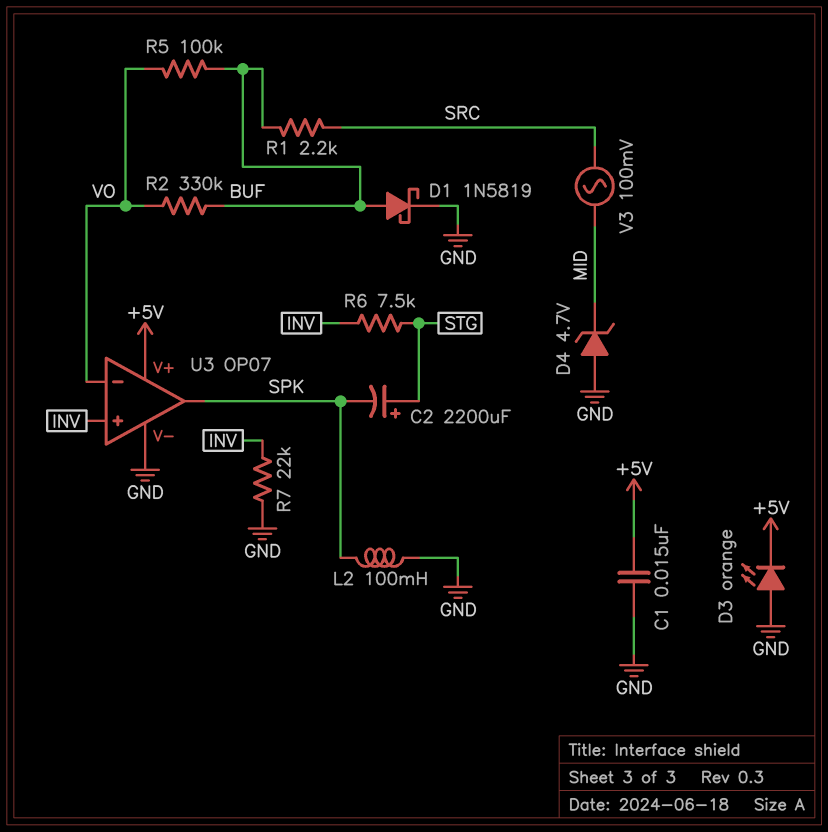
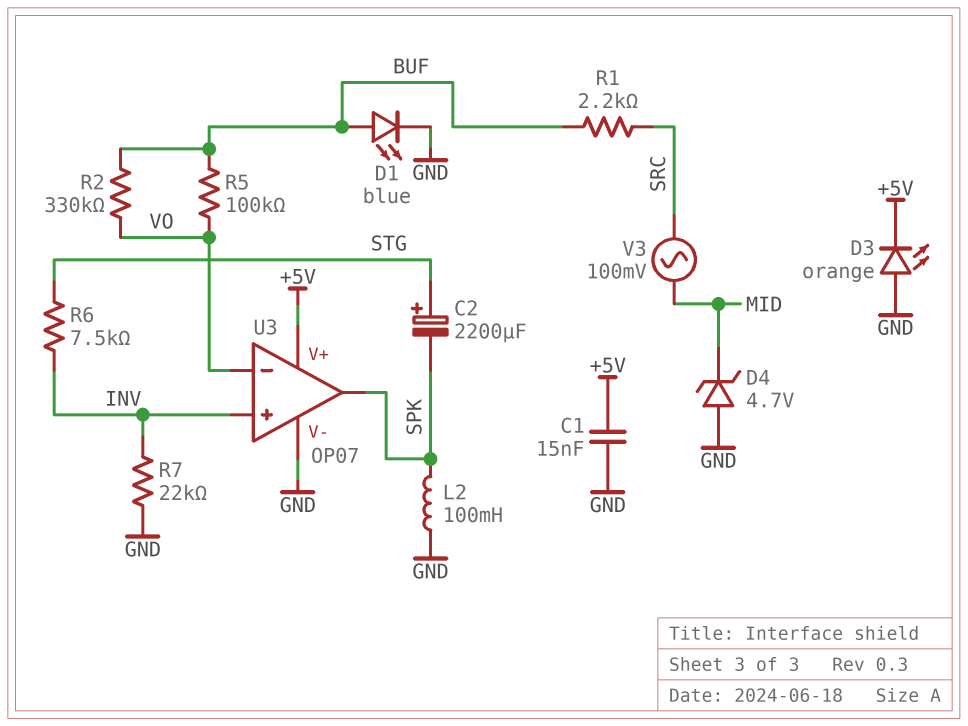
D1: schottky 1N5819 (A BUF, K GND) -> LED blue (A BUF, K GND)

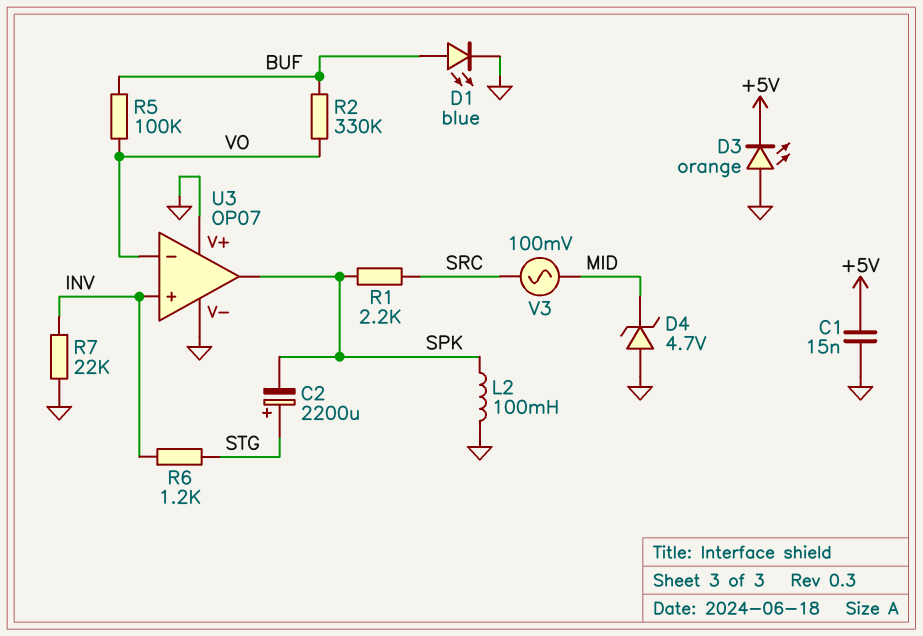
R1: 2.2k (BUF, SRC) -> 2.2k (SPK, SRC)
R6: 7.5k (INV, STG) -> 1.2k (INV, STG)
U3 pin V+: +5V -> GND

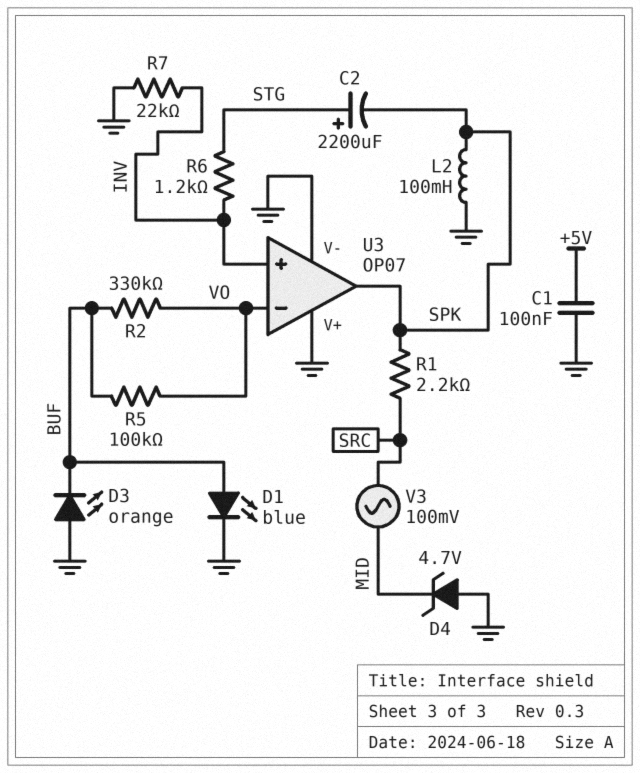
C1: 15nF (+5V, GND) -> 100nF (+5V, GND)
D3: LED orange (A GND, K +5V) -> LED orange (A GND, K BUF)

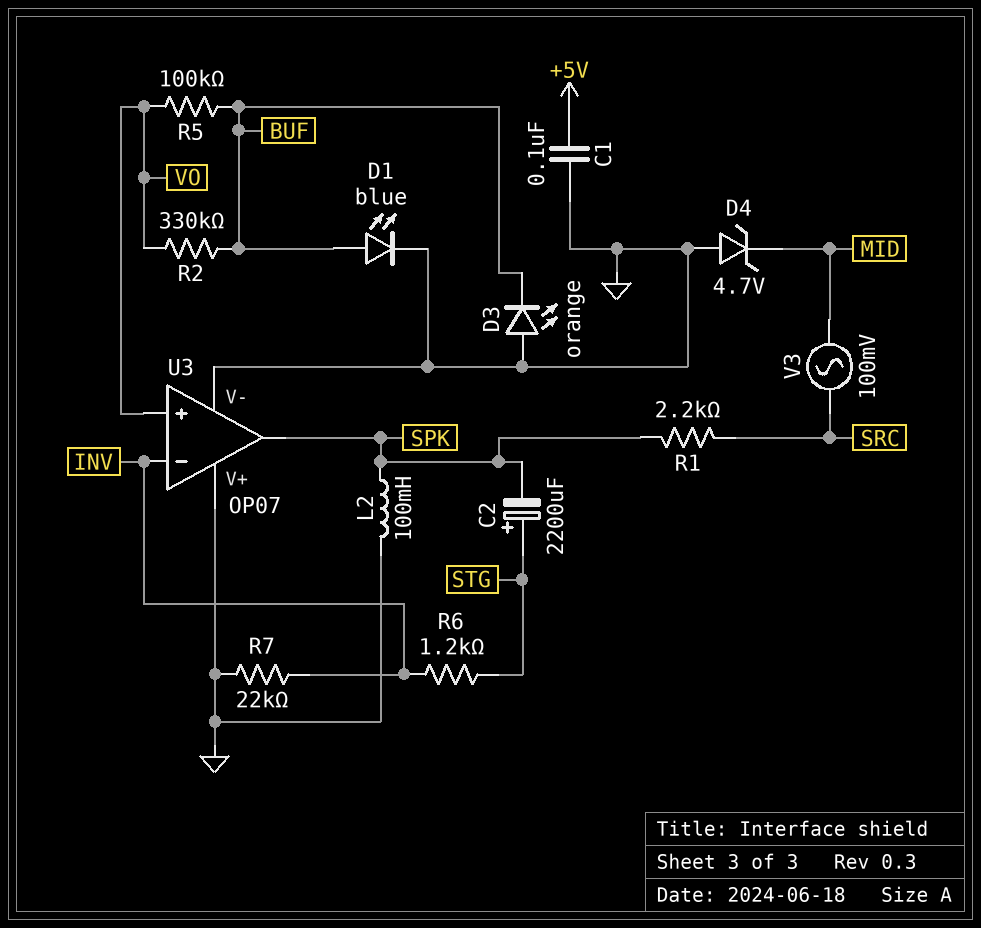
U3 pin in+: INV -> VO
U3 pin in-: VO -> INV

